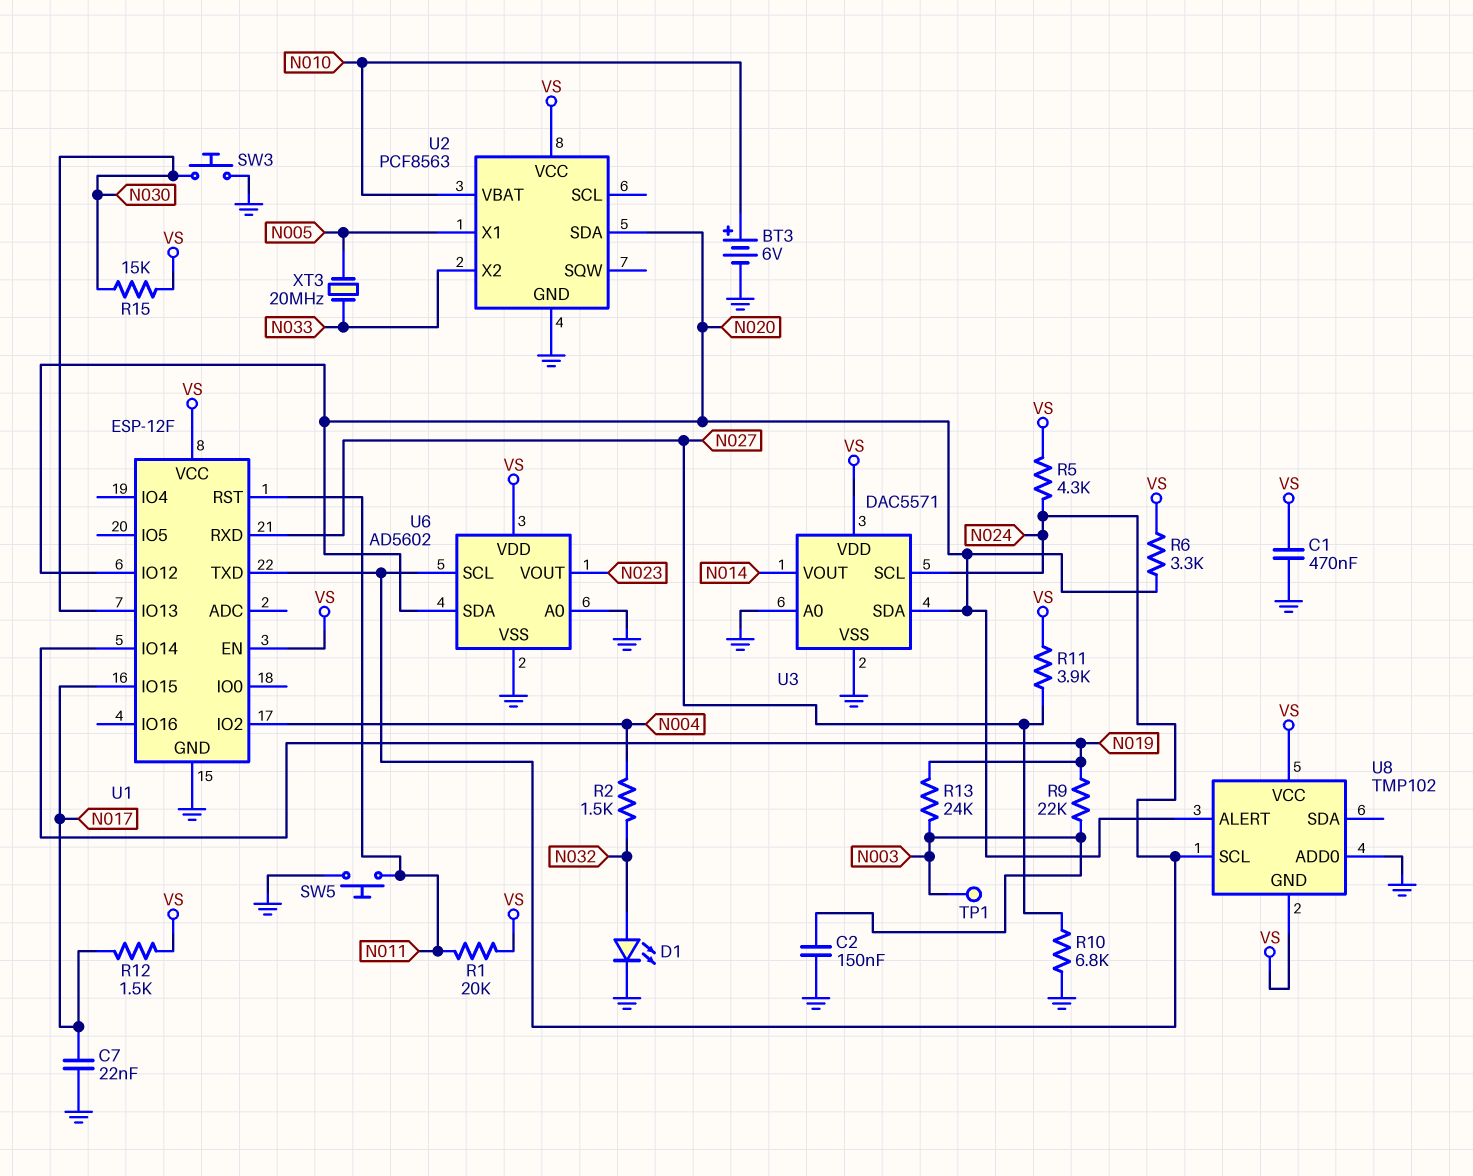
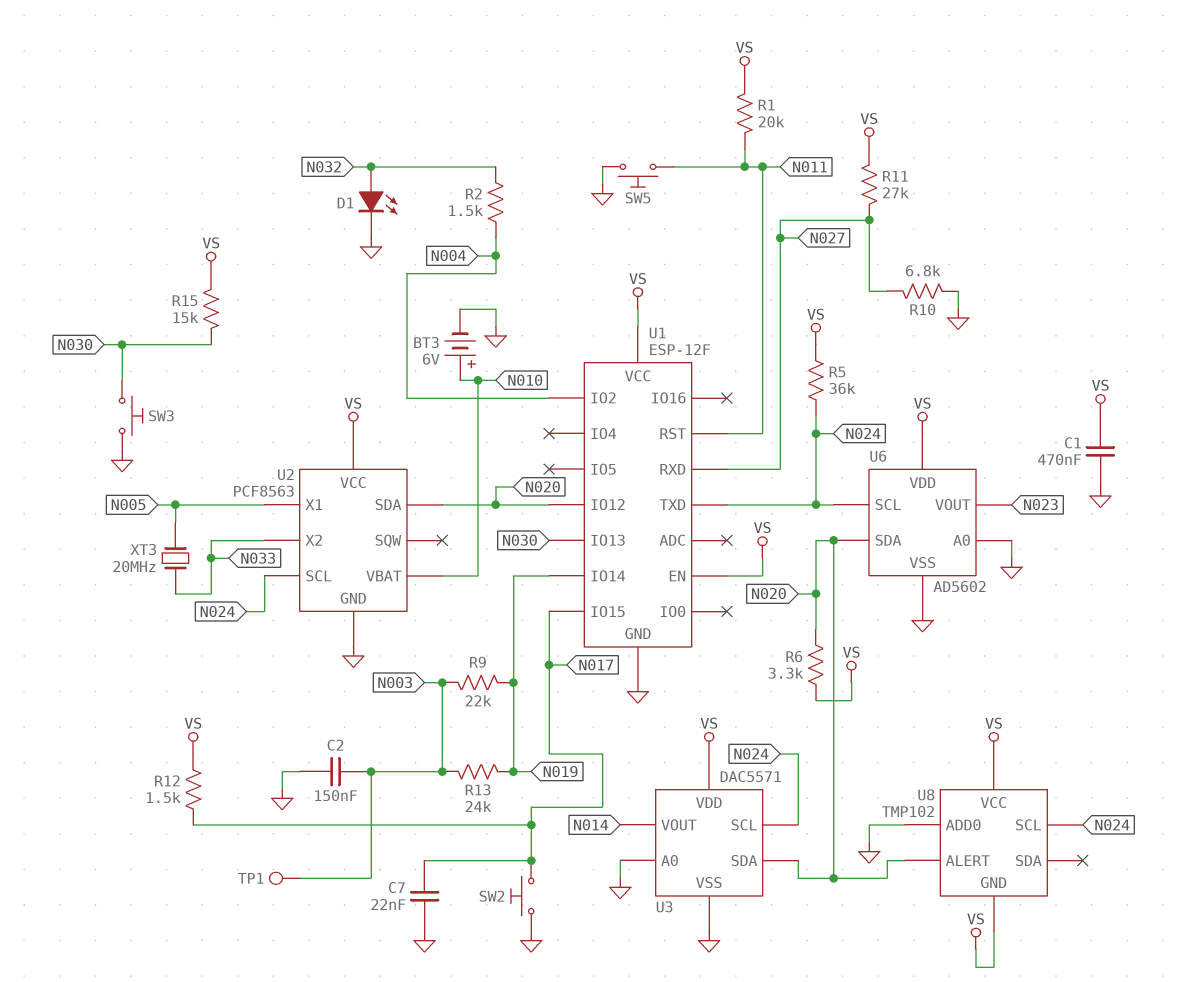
R5: 4.3k (N024, VS) -> 36k (N024, VS)
R11: 3.9k (N027, VS) -> 27k (N027, VS)
SW2: none -> button (GND, N017)
U2 pin SCL: none -> N024

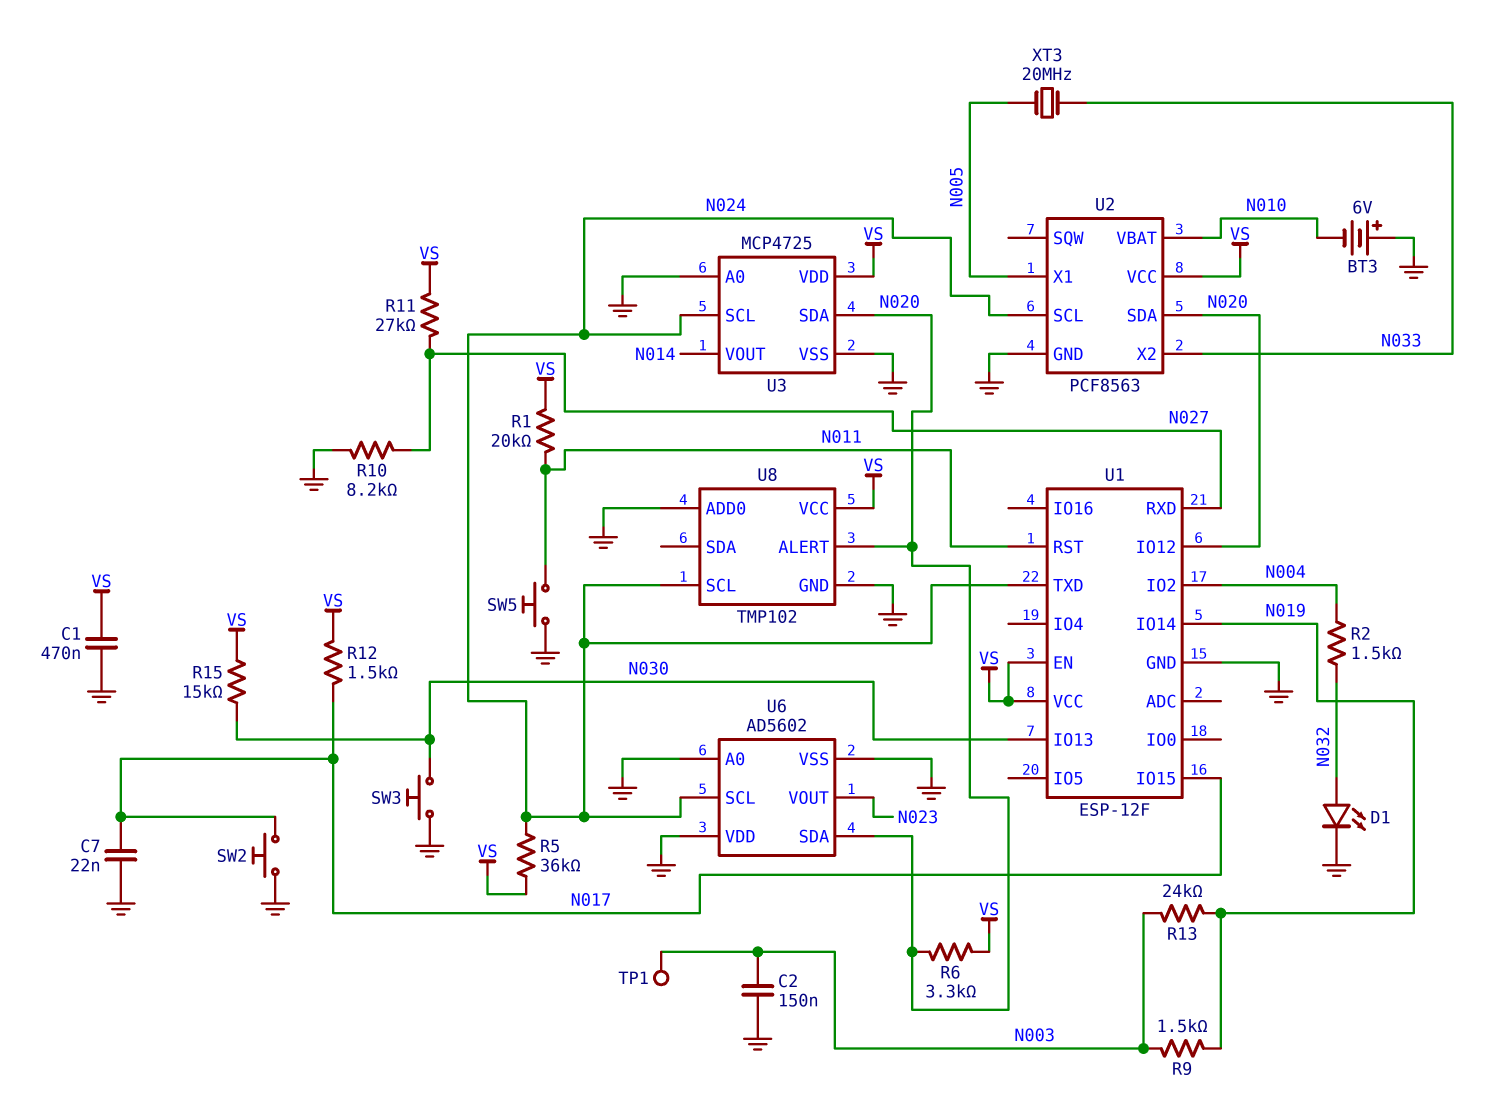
BT3: 6V (plus N010, minus GND) -> 6V (plus GND, minus N010)
R9: 22k (N003, N019) -> 1.5k (N003, N019)
R10: 6.8k (GND, N027) -> 8.2k (GND, N027)
U3: DAC5571 -> MCP4725
U6 pin VDD: VS -> GND
U8 pin GND: VS -> GND

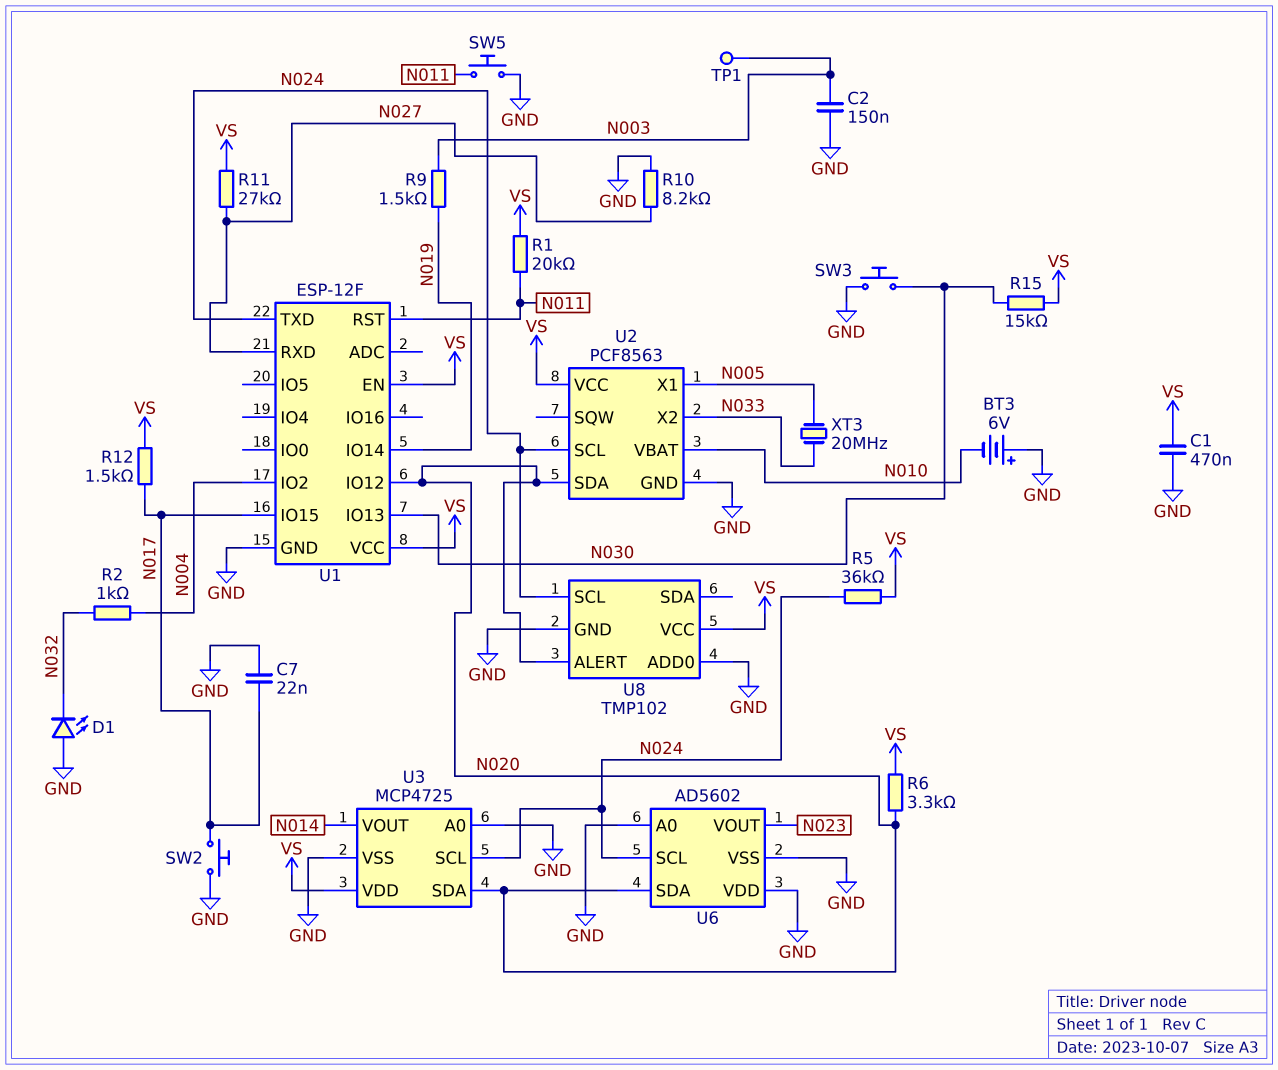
D1: LED (A N032, K GND) -> LED (A GND, K N032)
R2: 1.5k (N004, N032) -> 1k (N004, N032)
R13: 24k (N003, N019) -> none

